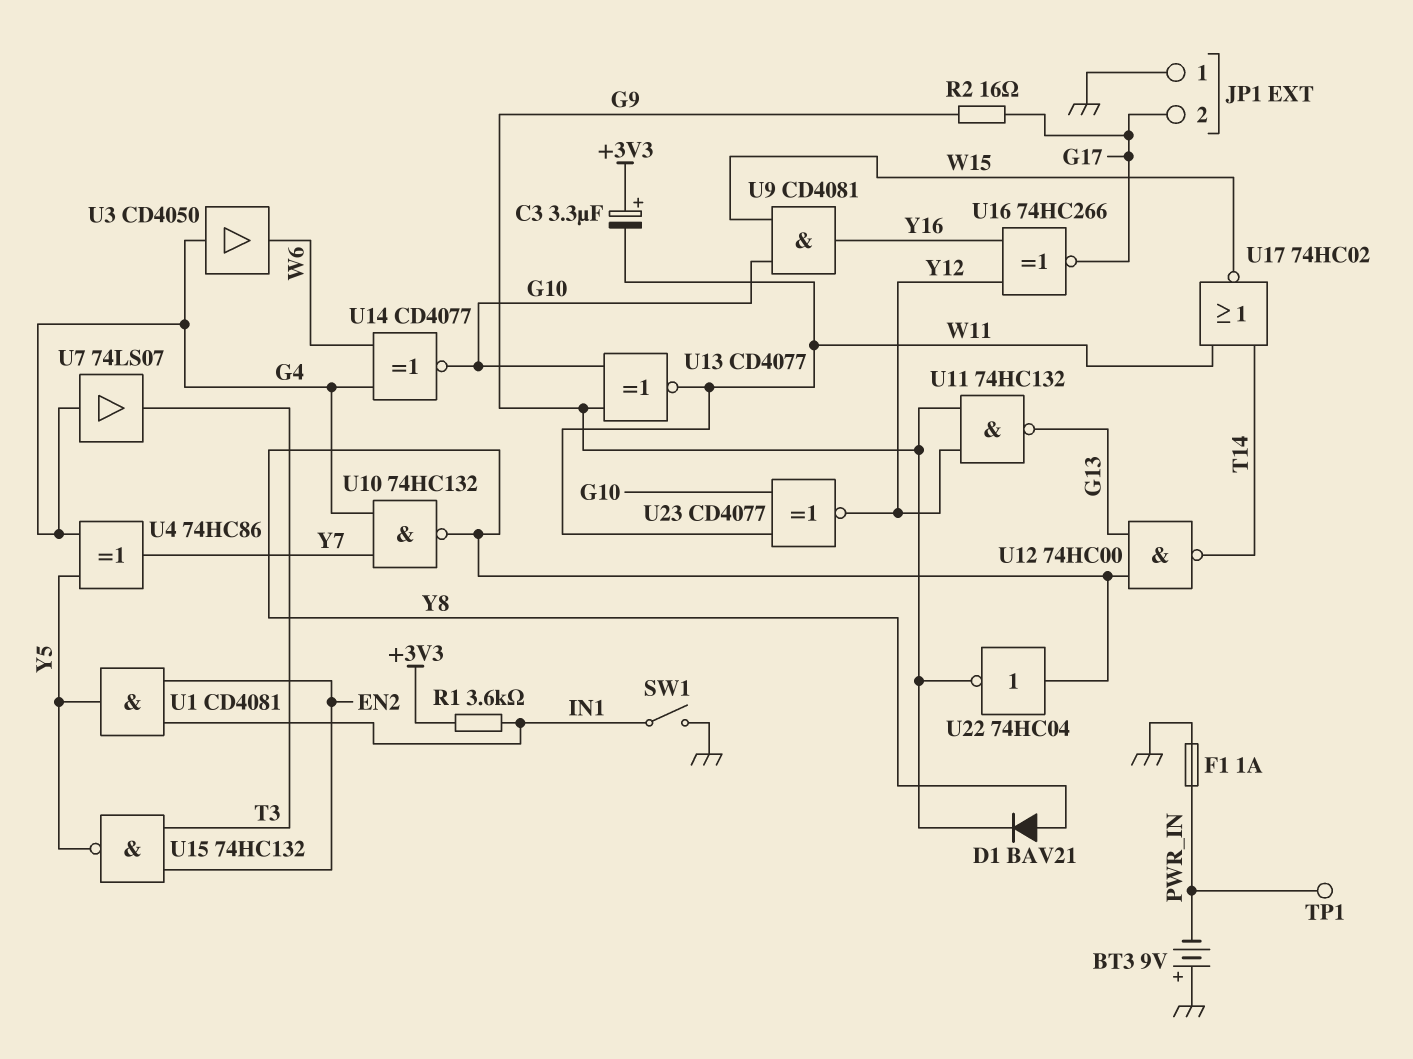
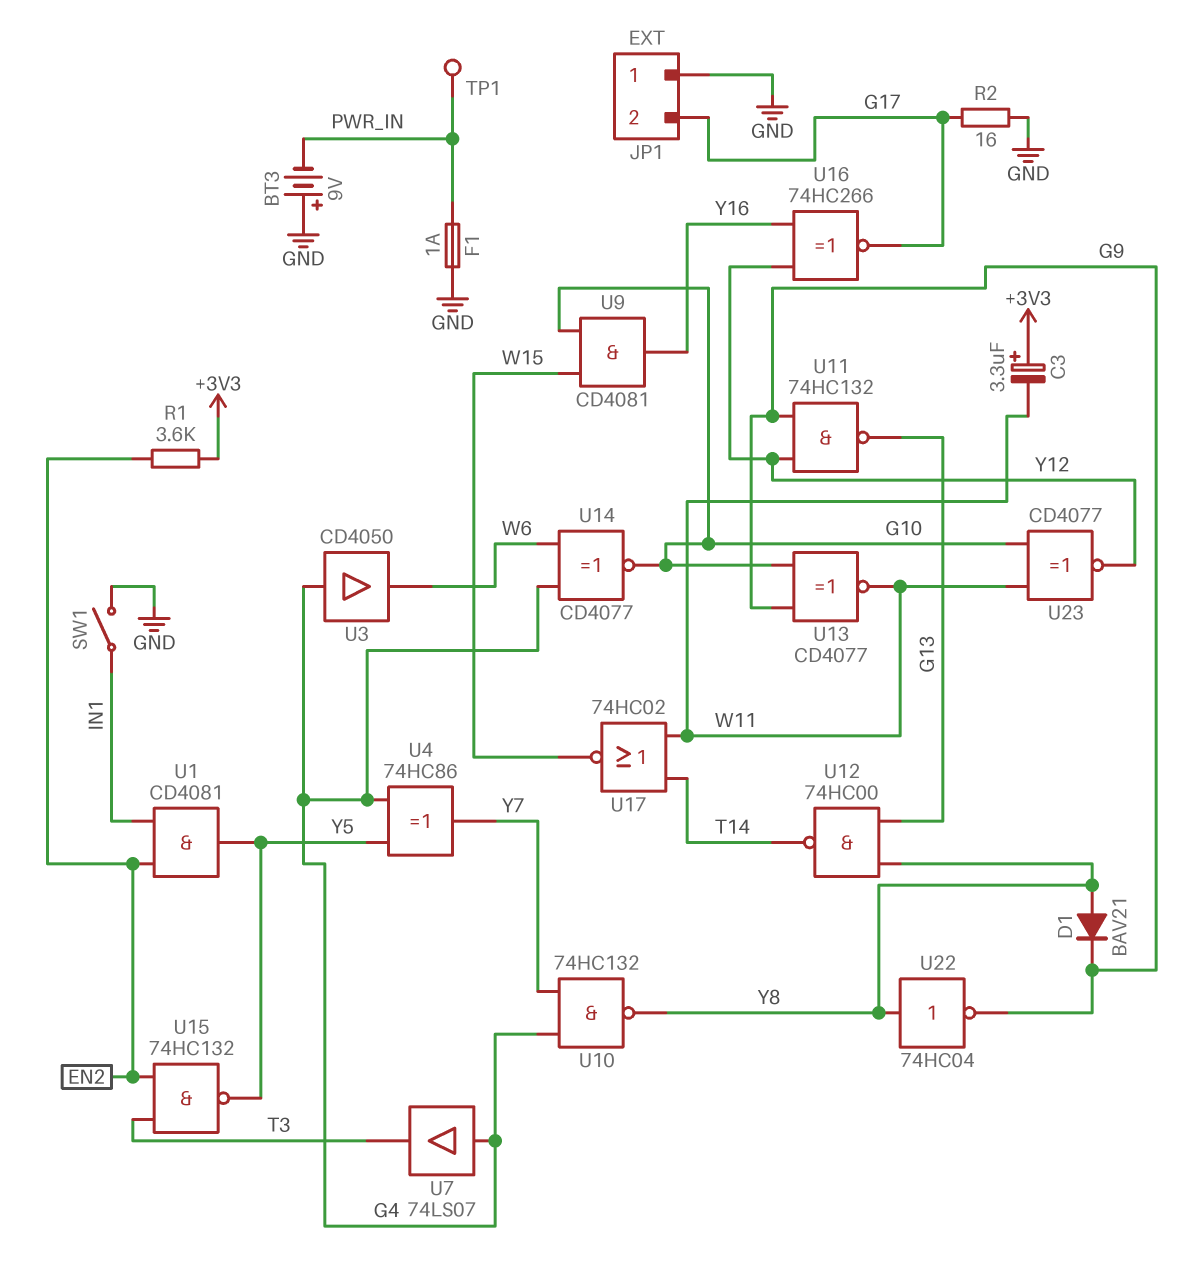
R1: 3.6k (+3V3, IN1) -> 3.6k (+3V3, EN2)
R2: 16 (G9, G17) -> 16 (G17, GND)

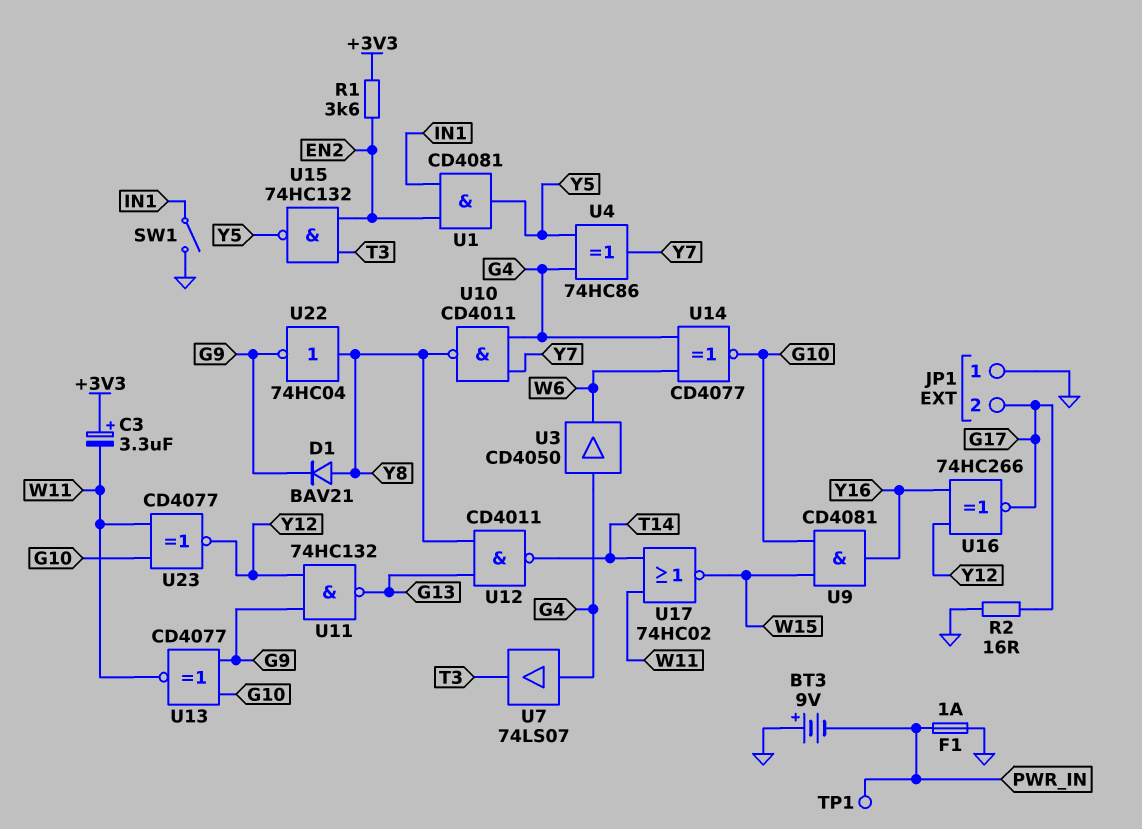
U10: NAND 74HC132 (in G4, in Y7, out Y8) -> NAND CD4011 (in G4, in Y7, out Y8)
U12: NAND 74HC00 (in G13, in Y8, out T14) -> NAND CD4011 (in G13, in Y8, out T14)

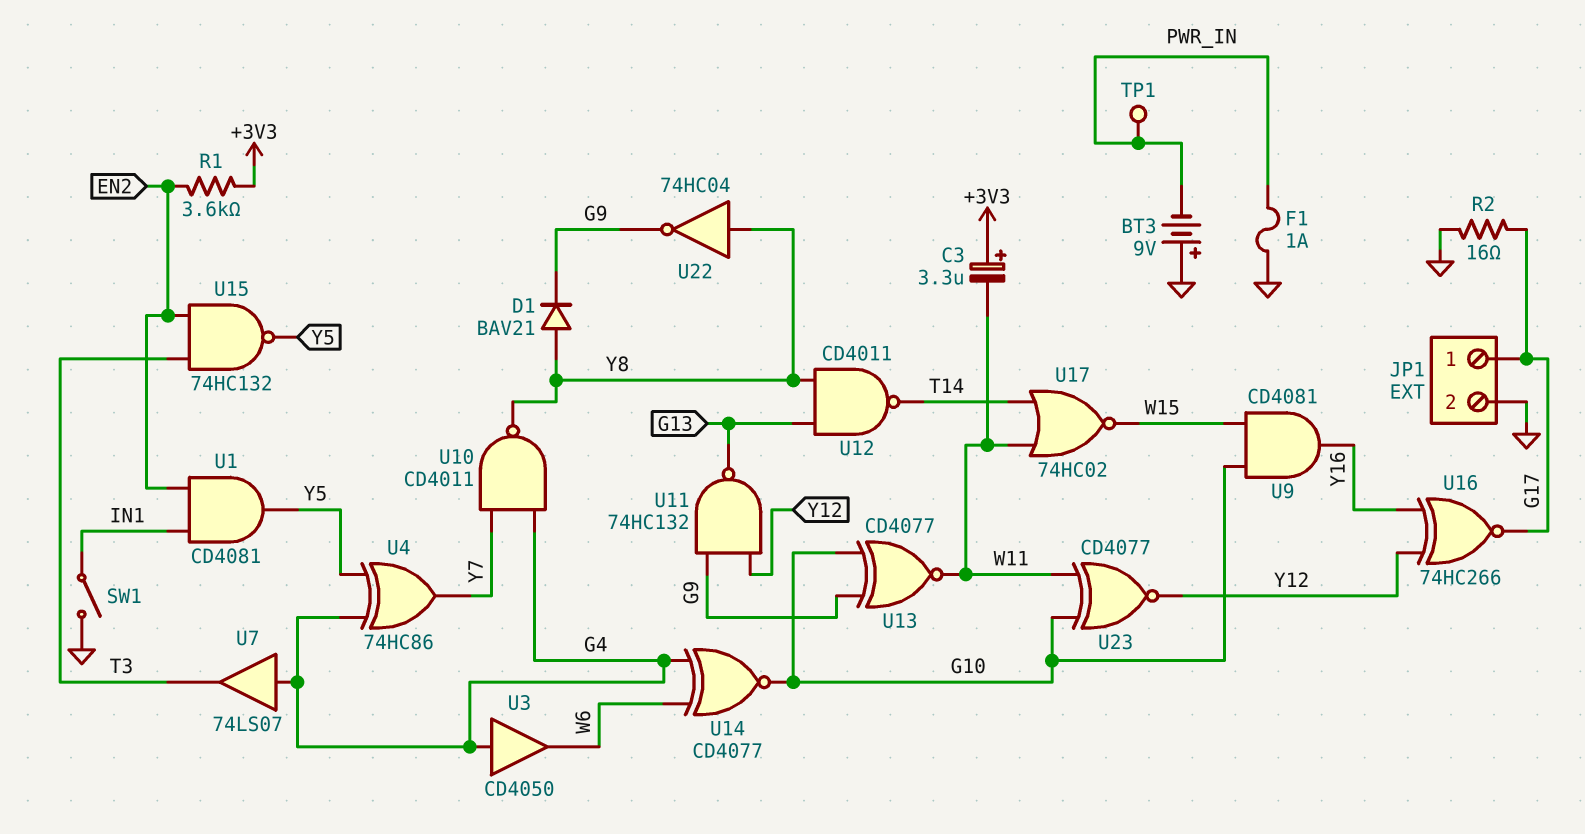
JP1 pin 1: GND -> G17
JP1 pin 2: G17 -> GND

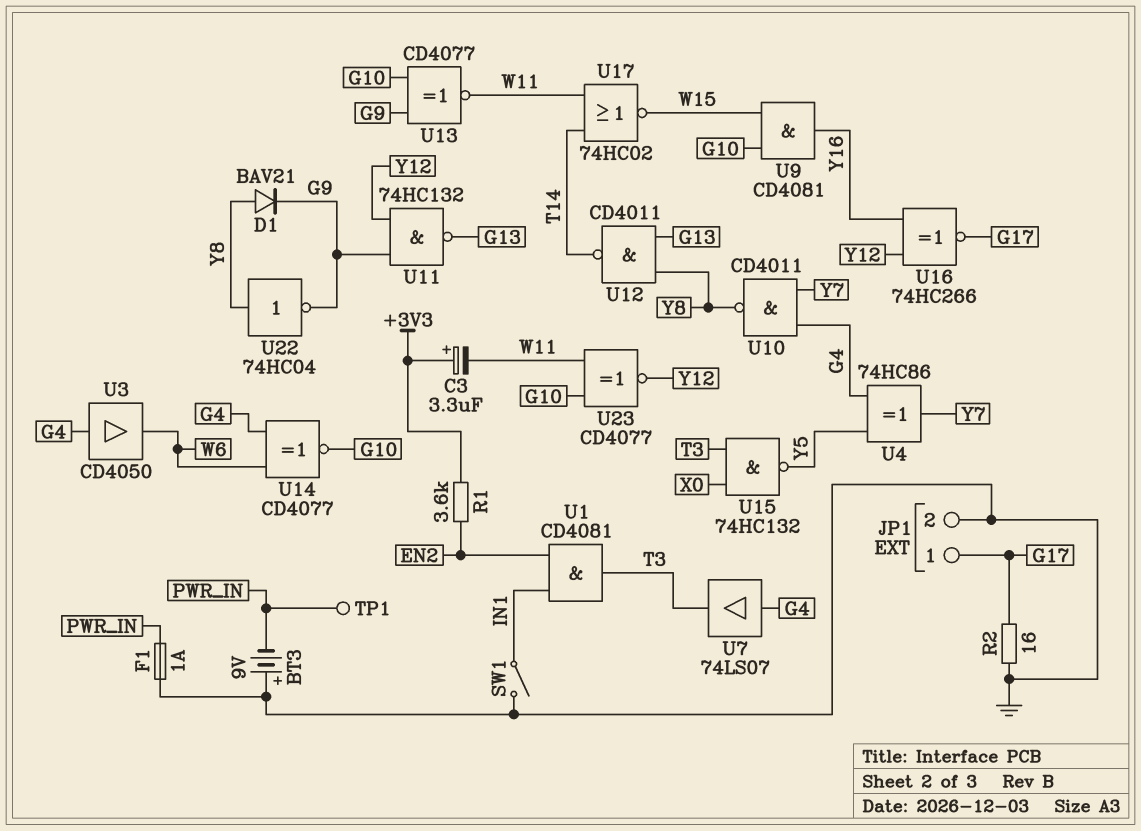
U1: AND CD4081 (in EN2, in IN1, out Y5) -> AND CD4081 (in EN2, in IN1, out T3)
U15: NAND 74HC132 (in EN2, in T3, out Y5) -> NAND 74HC132 (in T3, in X0, out Y5)

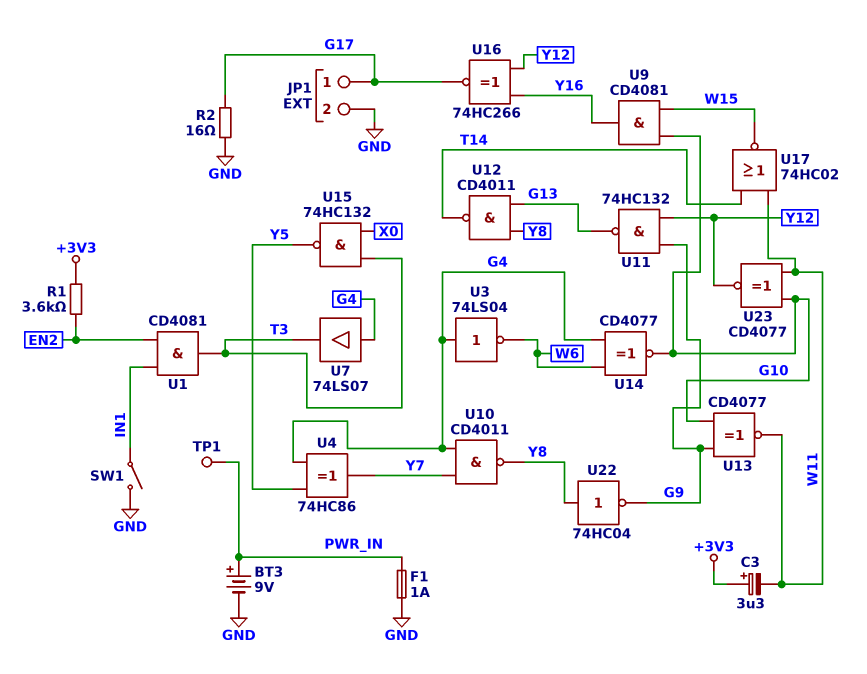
BT3: 9V (plus GND, minus PWR_IN) -> 9V (plus PWR_IN, minus GND)
D1: diode BAV21 (A Y8, K G9) -> none
U3: buffer CD4050 (in G4, out W6) -> NOT 74LS04 (in G4, out W6)

